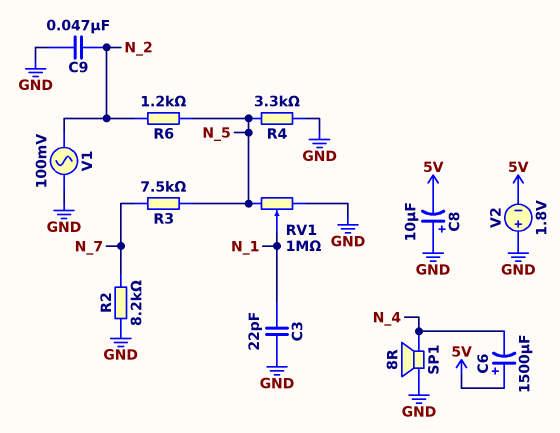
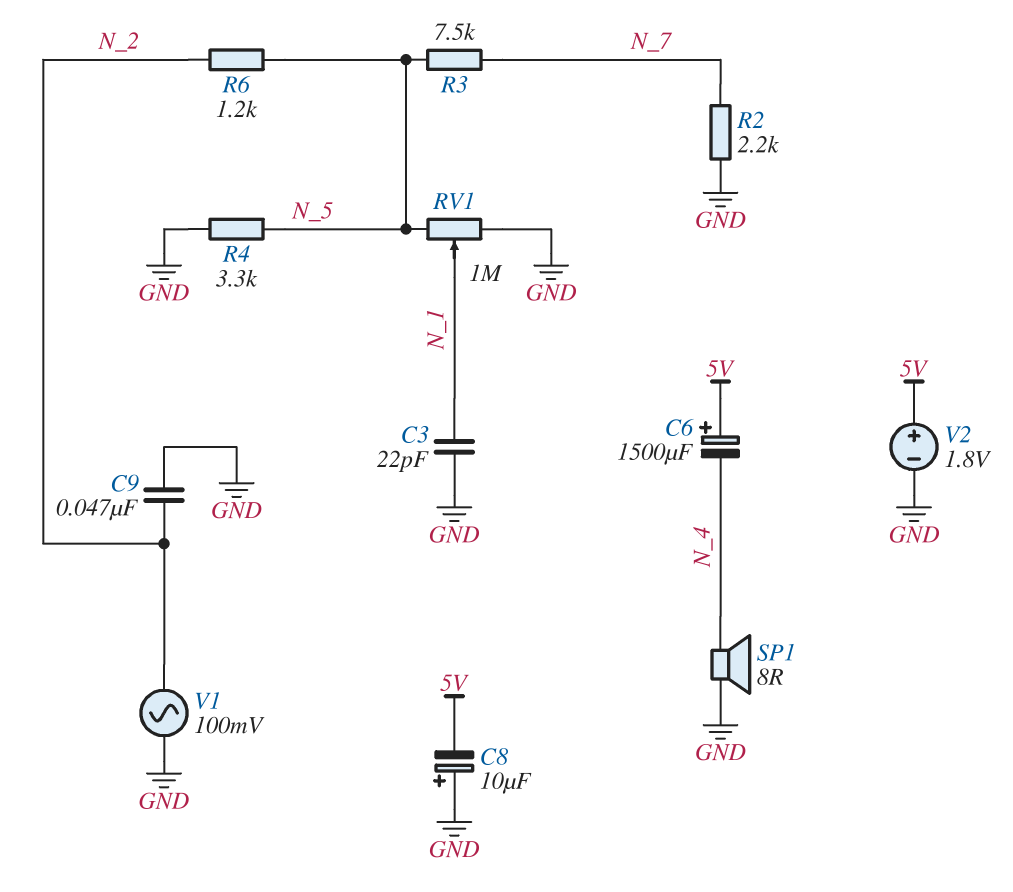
R2: 8.2k (GND, N_7) -> 2.2k (GND, N_7)
V2: 1.8V (plus GND, minus 5V) -> 1.8V (plus 5V, minus GND)

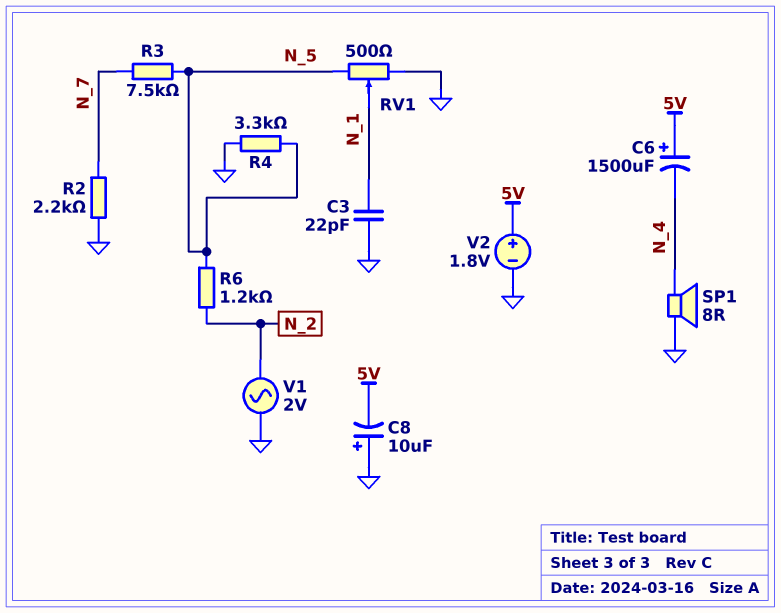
C9: 47nF (GND, N_2) -> none
RV1: 1M (GND, N_5, wiper N_1) -> 500 (GND, N_5, wiper N_1)
V1: AC 100mV (GND, N_2) -> AC 2V (GND, N_2)

